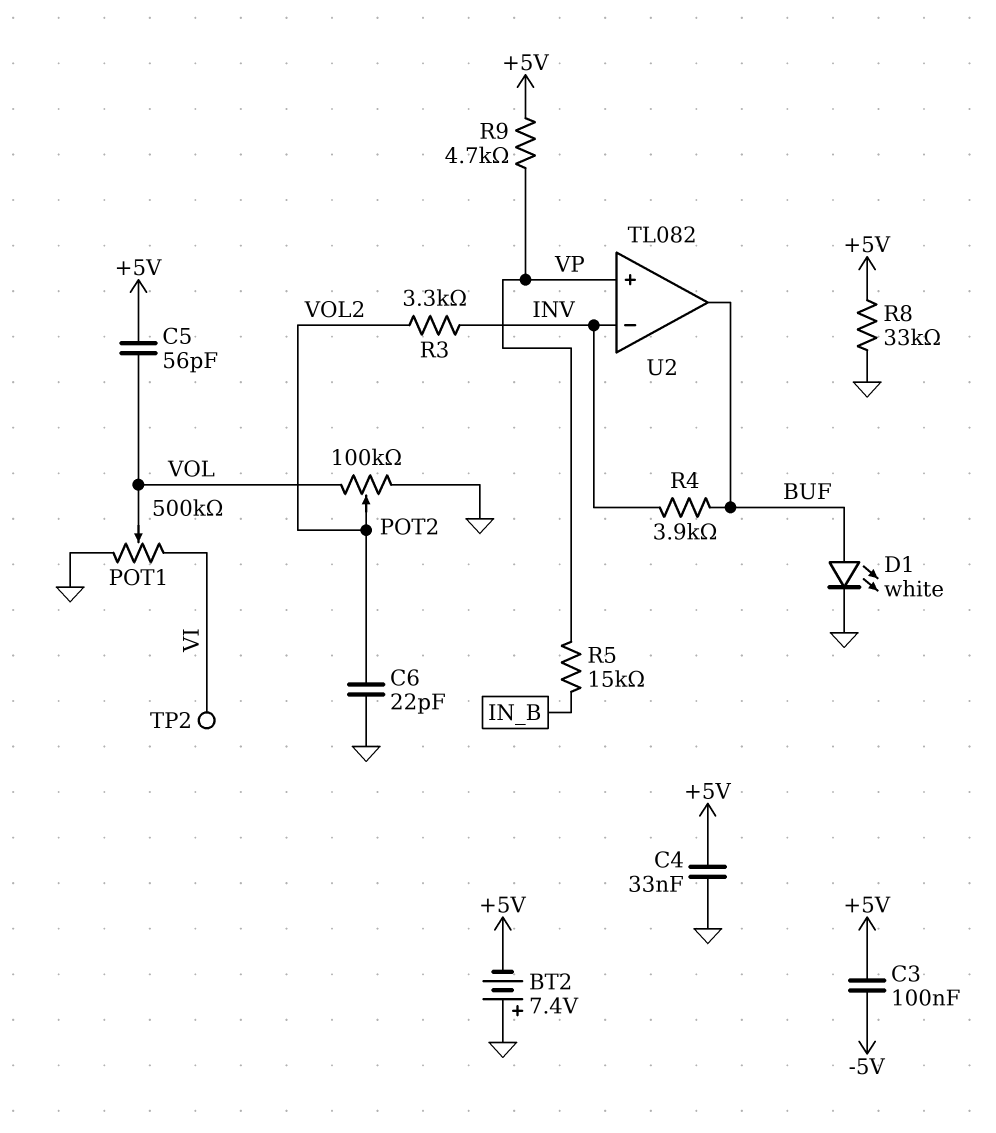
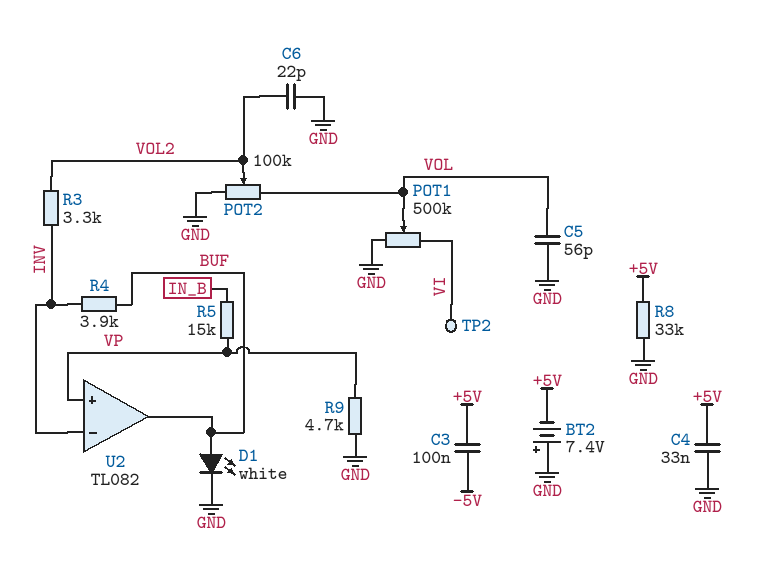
C5: 56pF (+5V, VOL) -> 56pF (GND, VOL)
R9: 4.7k (+5V, VP) -> 4.7k (GND, VP)

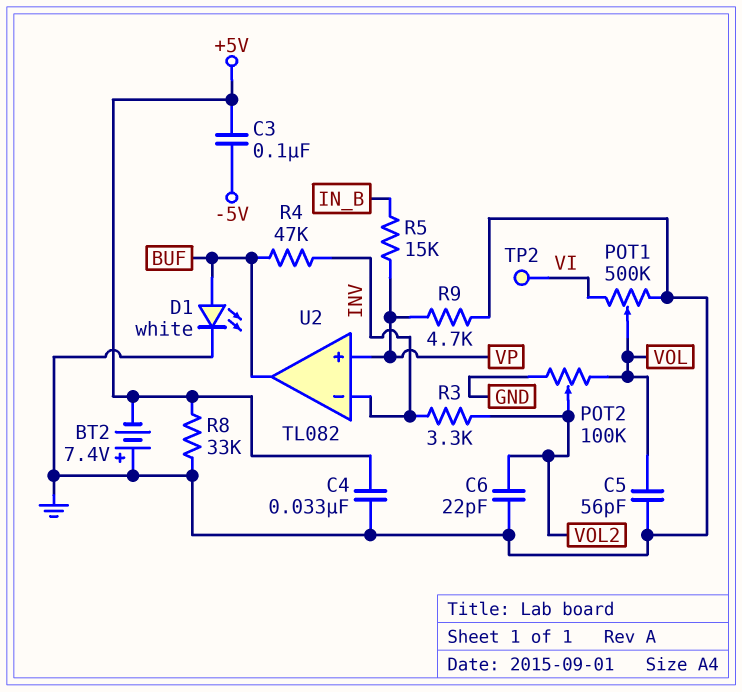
R4: 3.9k (BUF, INV) -> 47k (BUF, INV)

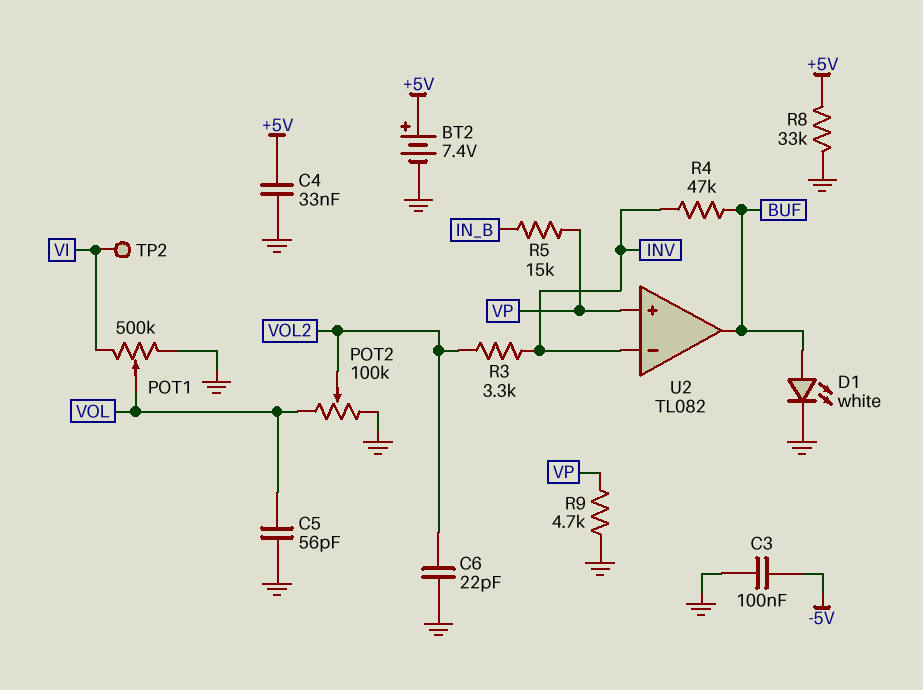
BT2: 7.4V (plus GND, minus +5V) -> 7.4V (plus +5V, minus GND)
C3: 100nF (+5V, -5V) -> 100nF (-5V, GND)

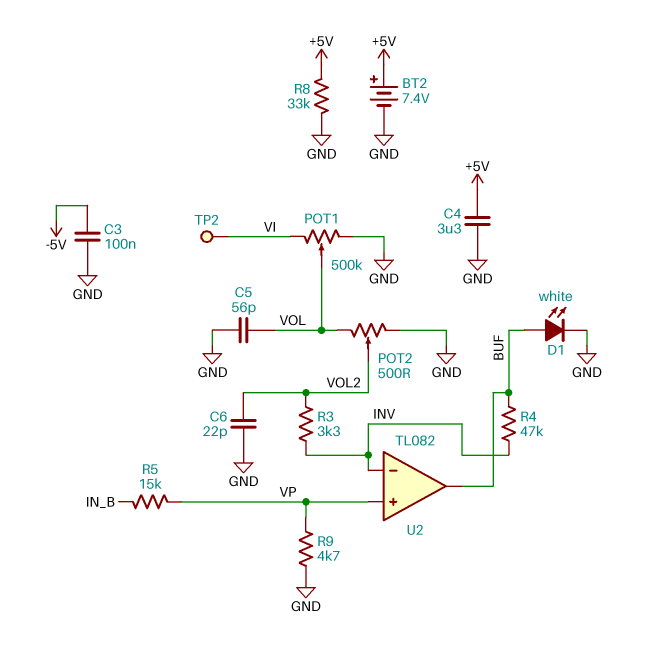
C4: 33nF (+5V, GND) -> 3.3uF (+5V, GND)
POT2: 100k (GND, VOL, wiper VOL2) -> 500 (GND, VOL, wiper VOL2)

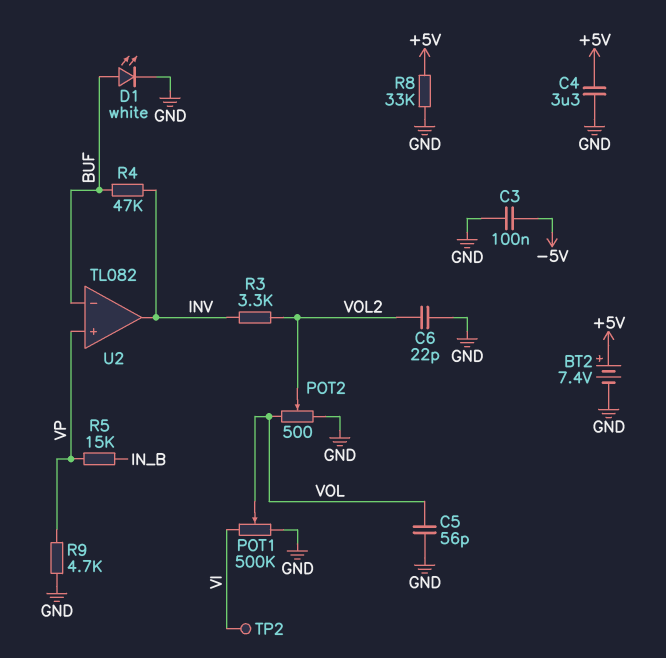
U2 pin in-: INV -> BUF
U2 pin out: BUF -> INV

